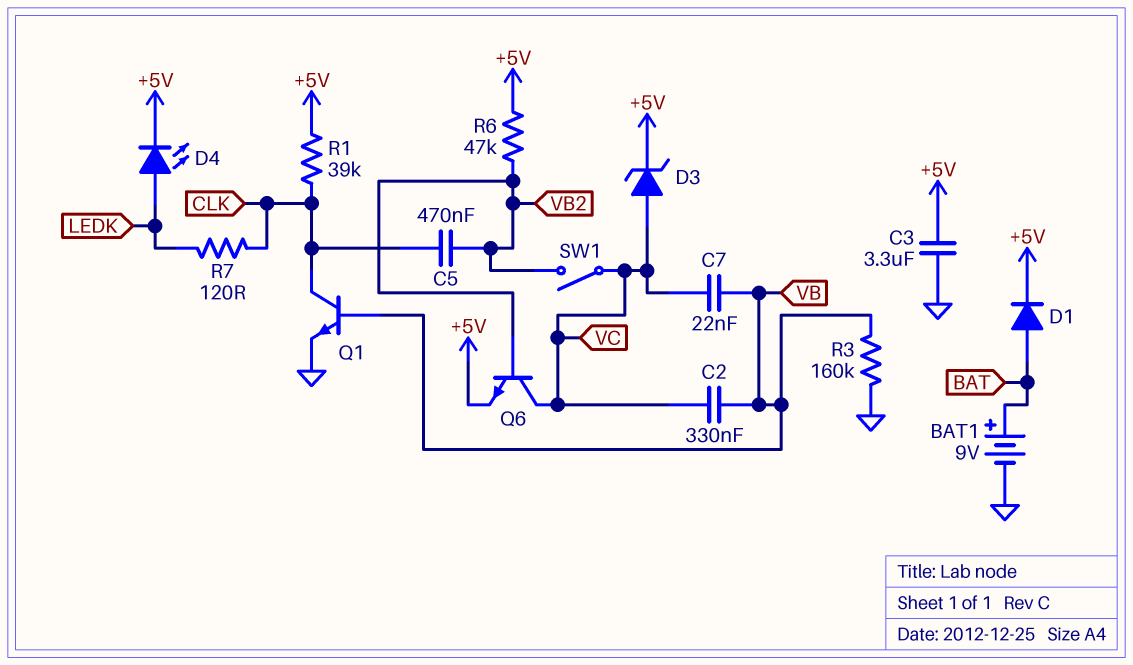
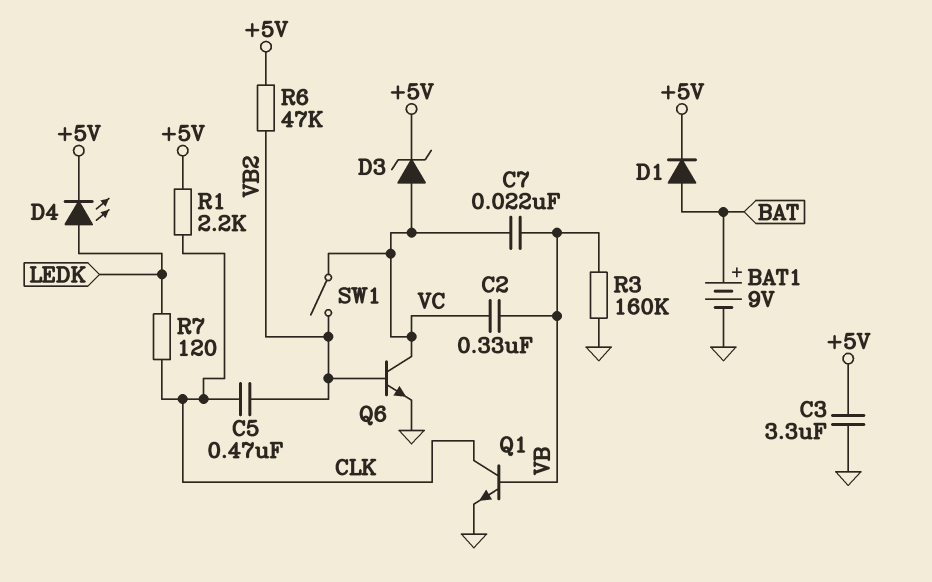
Q6: NPN (B VB2, C VC, E +5V) -> NPN (B VB2, C VC, E GND)
R1: 39k (+5V, CLK) -> 2.2k (+5V, CLK)

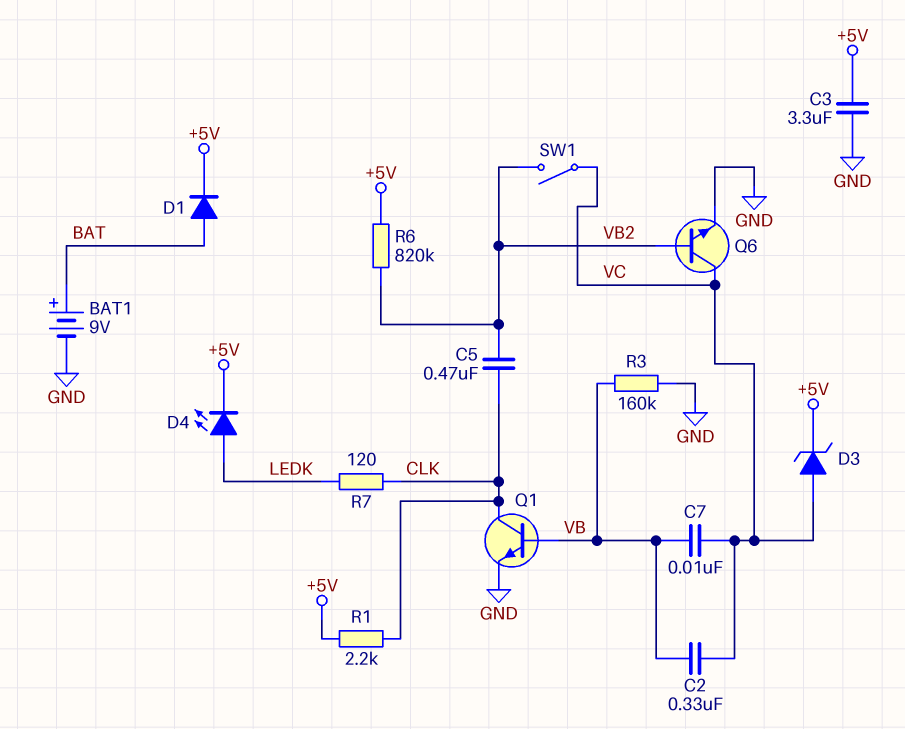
C7: 22nF (VB, VC) -> 10nF (VB, VC)
R6: 47k (+5V, VB2) -> 820k (+5V, VB2)

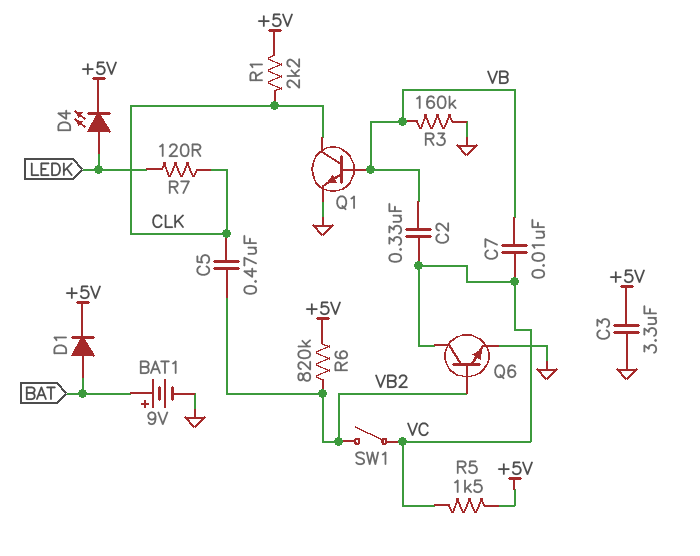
D3: zener (A VC, K +5V) -> none
R5: none -> 1.5k (+5V, VC)

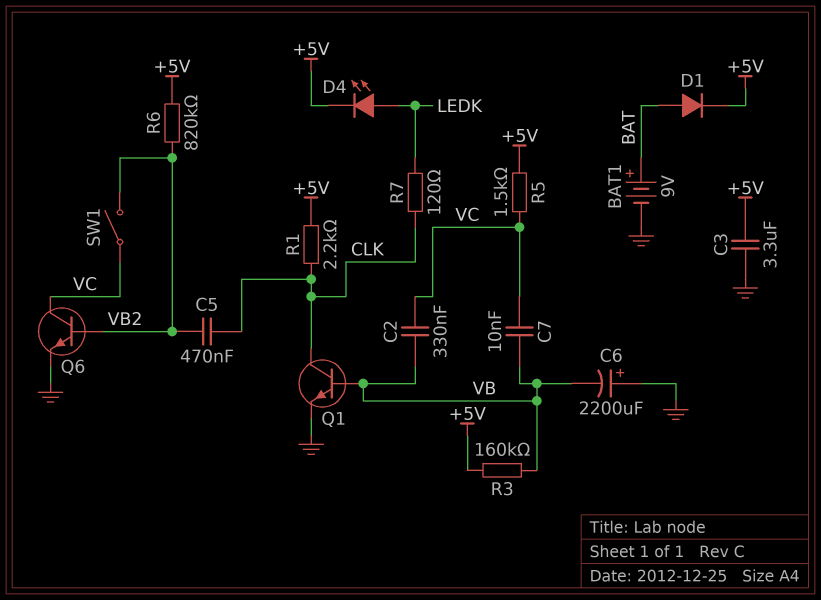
C6: none -> 2200uF (plus GND, minus VB)
R3: 160k (GND, VB) -> 160k (+5V, VB)

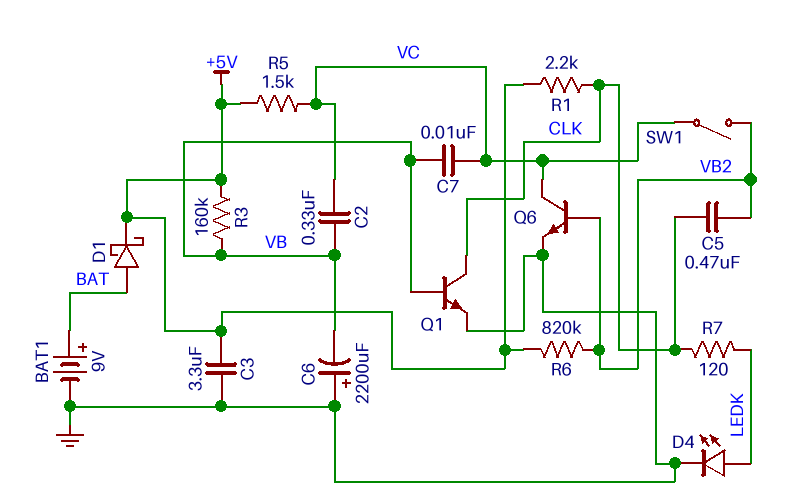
D1: diode (A BAT, K +5V) -> schottky (A BAT, K +5V)
D4: LED (A LEDK, K +5V) -> LED (A LEDK, K GND)

